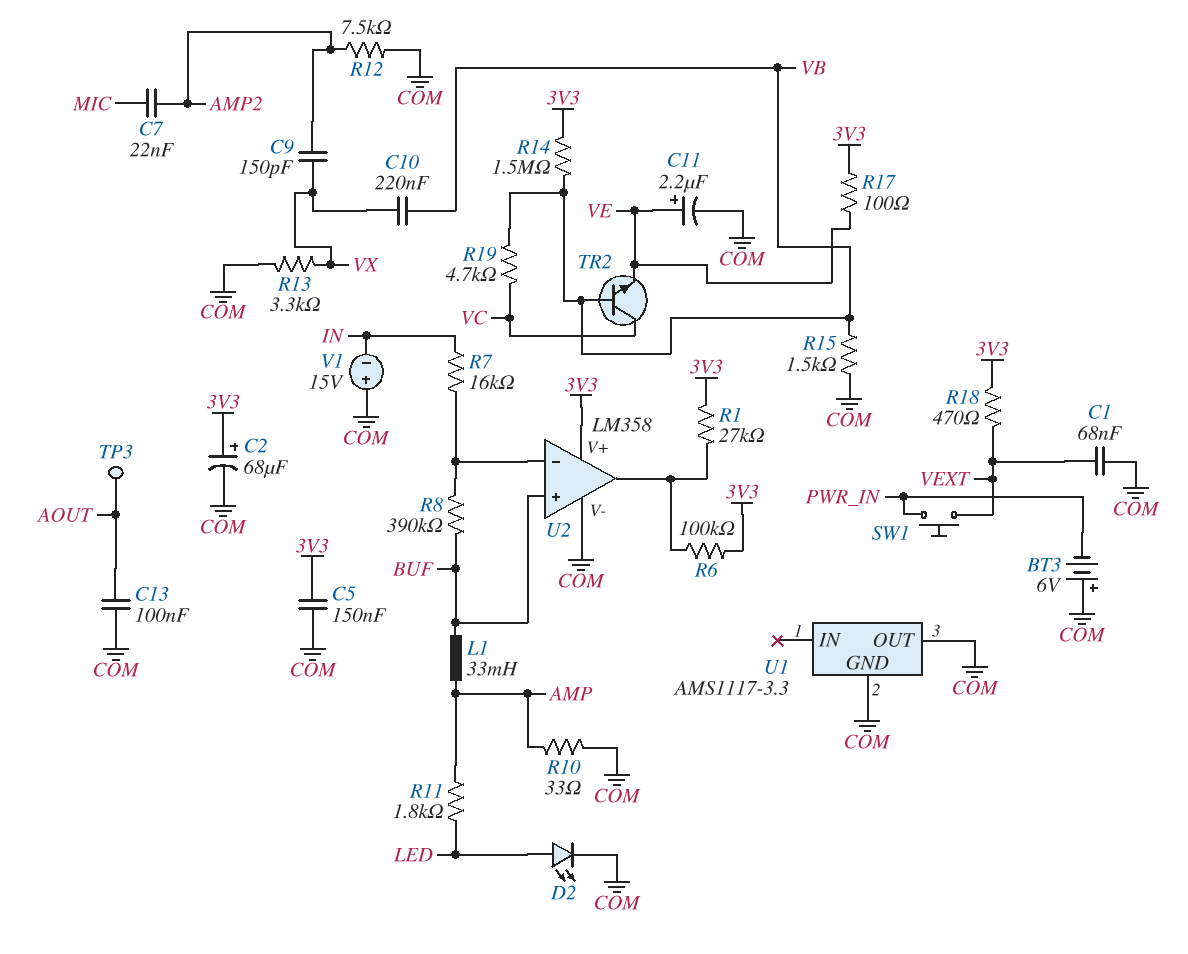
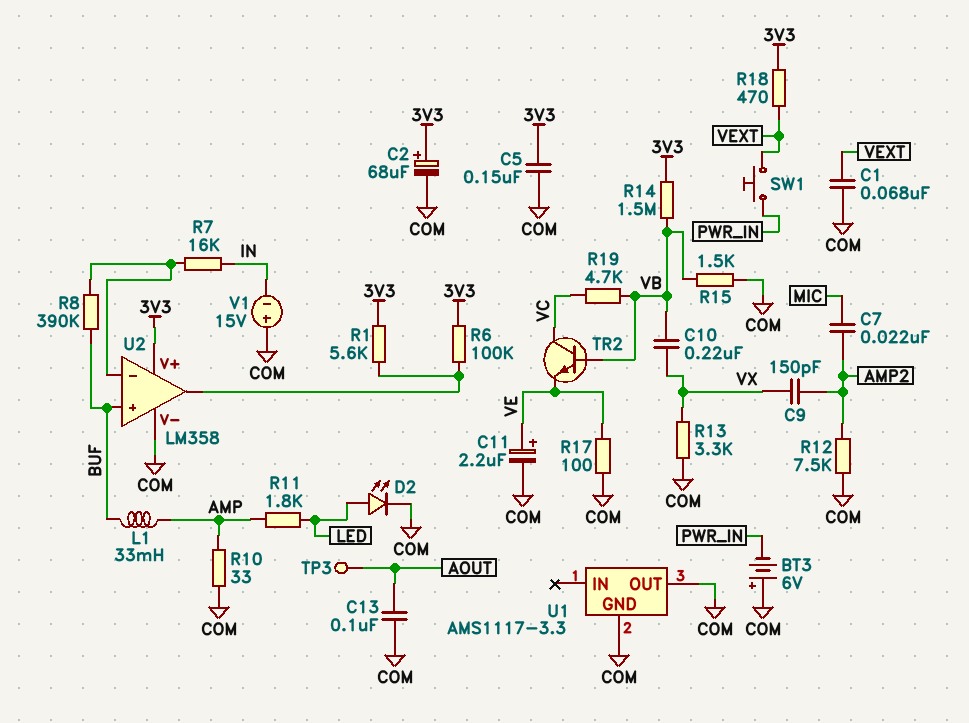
R1: 27k (3V3, U2/out) -> 5.6k (3V3, U2/out)
R17: 100 (3V3, VE) -> 100 (COM, VE)

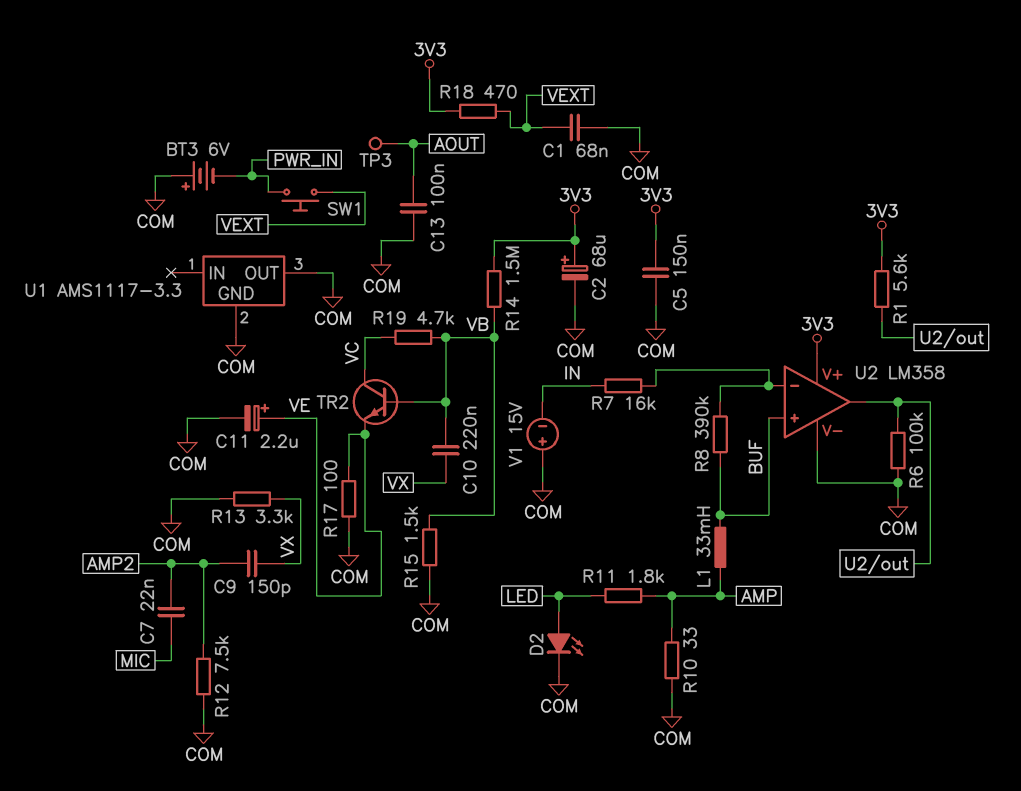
R6: 100k (3V3, U2/out) -> 100k (COM, U2/out)

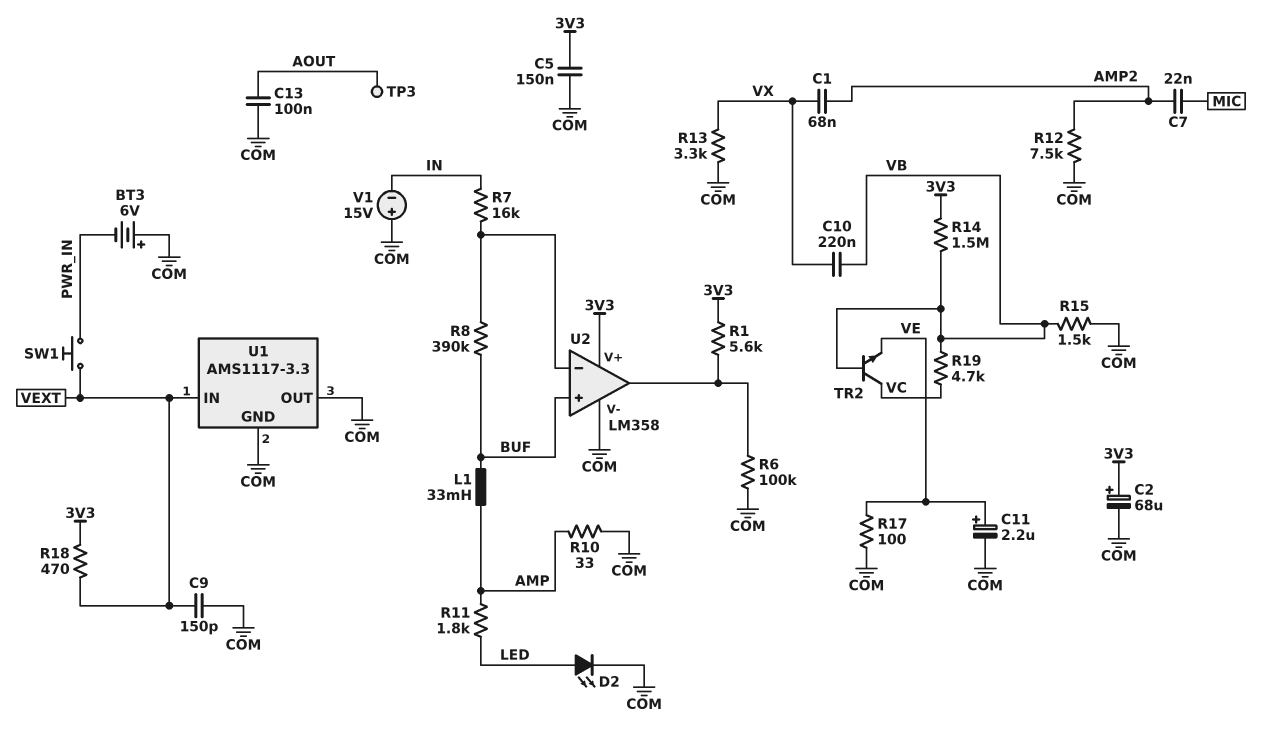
C1: 68nF (COM, VEXT) -> 68nF (AMP2, VX)
C9: 150pF (AMP2, VX) -> 150pF (COM, VEXT)
U1 pin IN: none -> VEXT

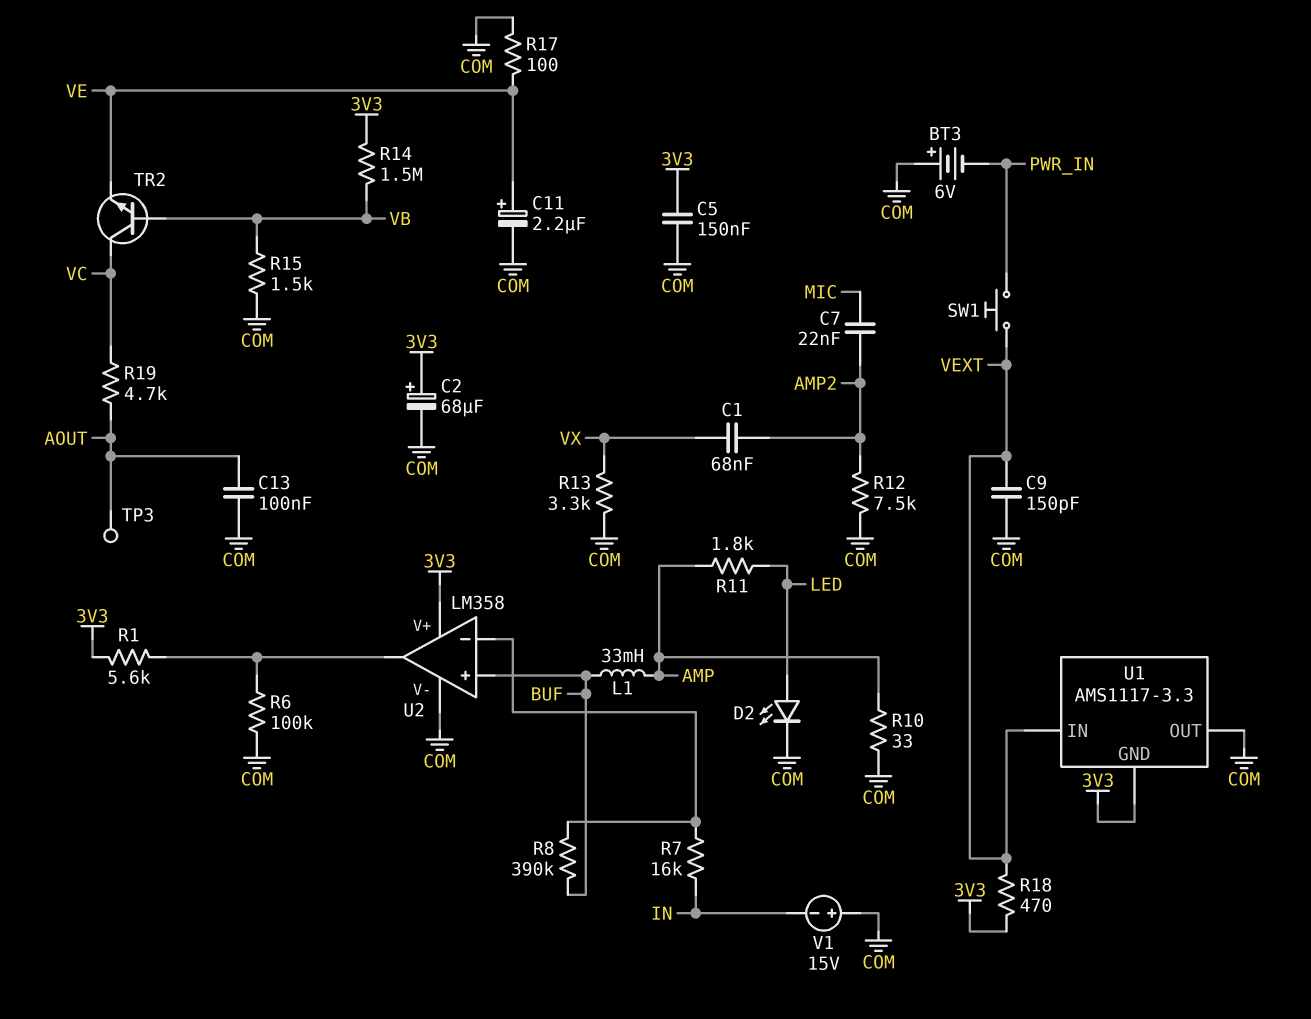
C10: 220nF (VB, VX) -> none
R19: 4.7k (VB, VC) -> 4.7k (AOUT, VC)
U1 pin GND: COM -> 3V3

